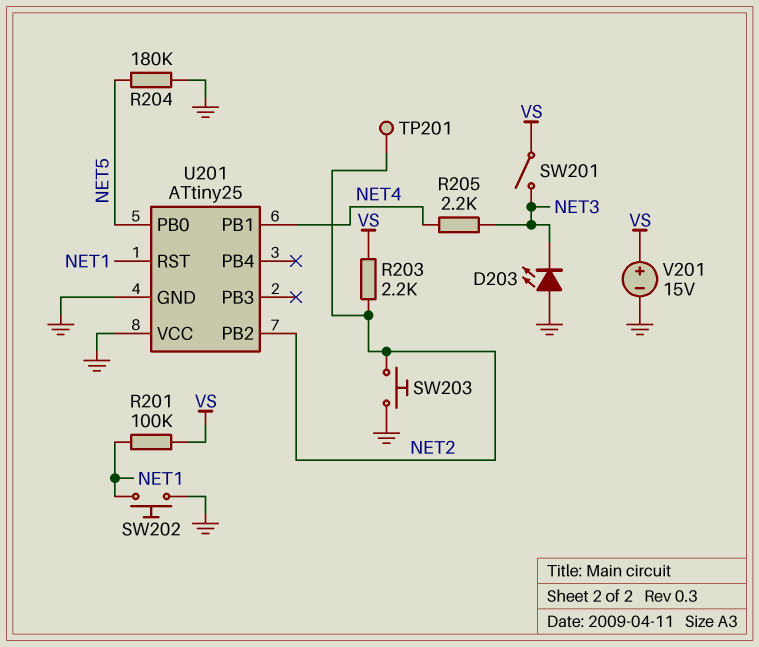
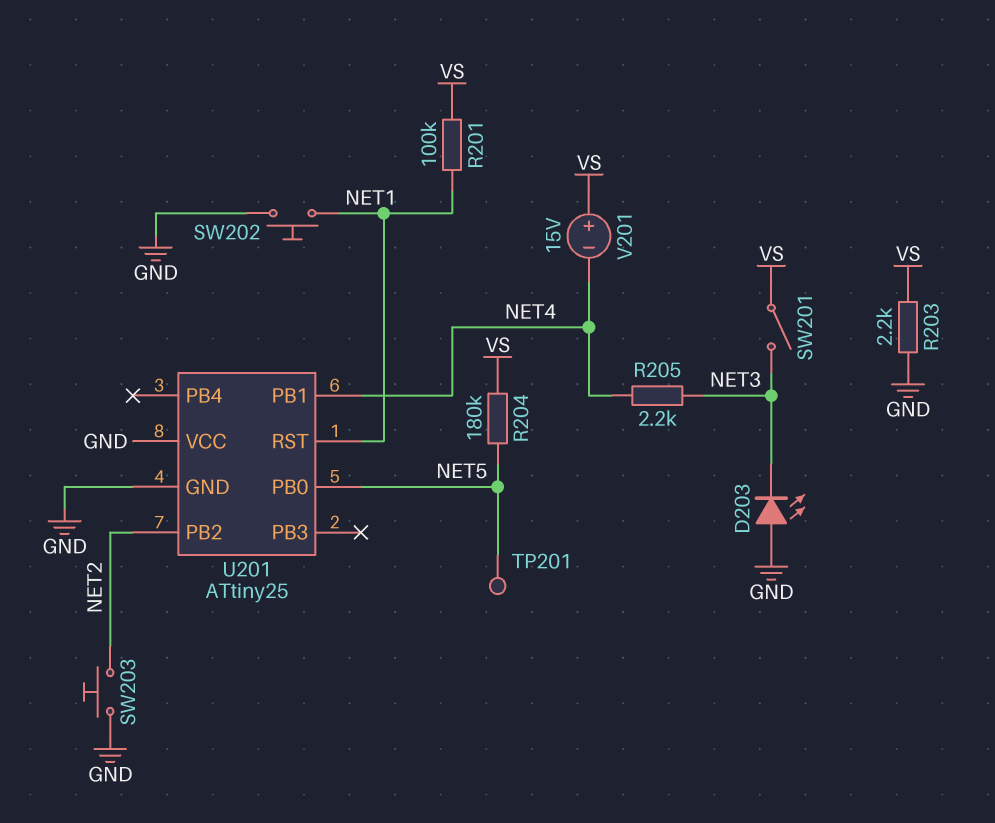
R203: 2.2k (NET2, VS) -> 2.2k (GND, VS)
R204: 180k (GND, NET5) -> 180k (NET5, VS)
TP201: test point (NET2) -> test point (NET5)
V201: 15V (plus VS, minus GND) -> 15V (plus VS, minus NET4)

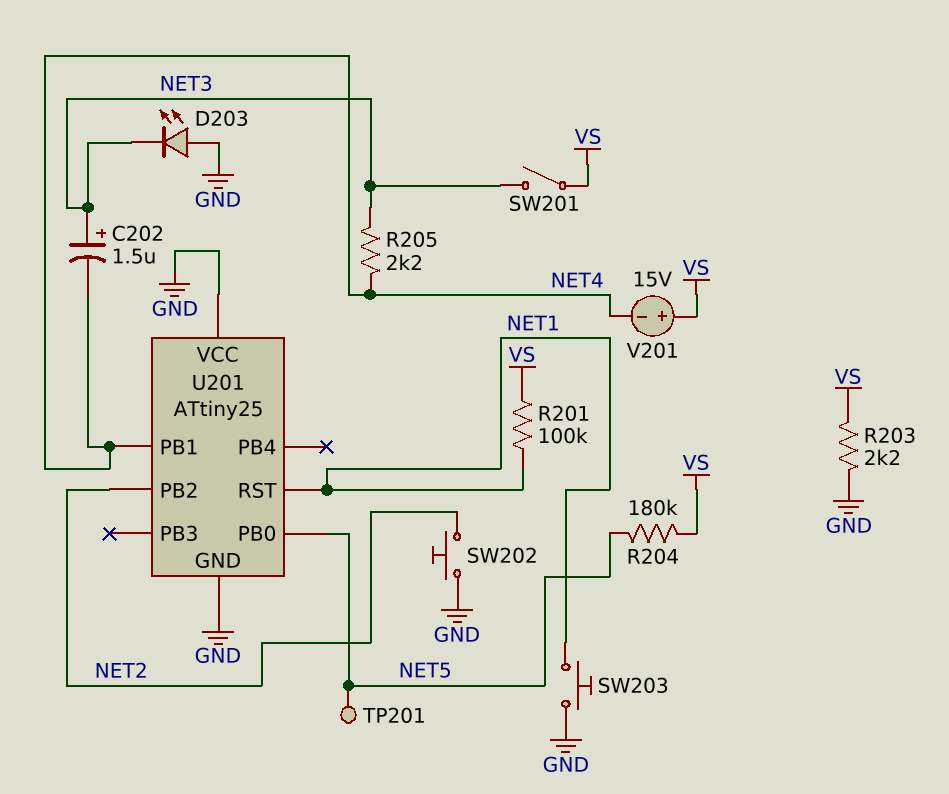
C202: none -> 1.5uF (plus NET3, minus NET4)
SW202: button (GND, NET1) -> button (GND, NET2)
SW203: button (GND, NET2) -> button (GND, NET1)

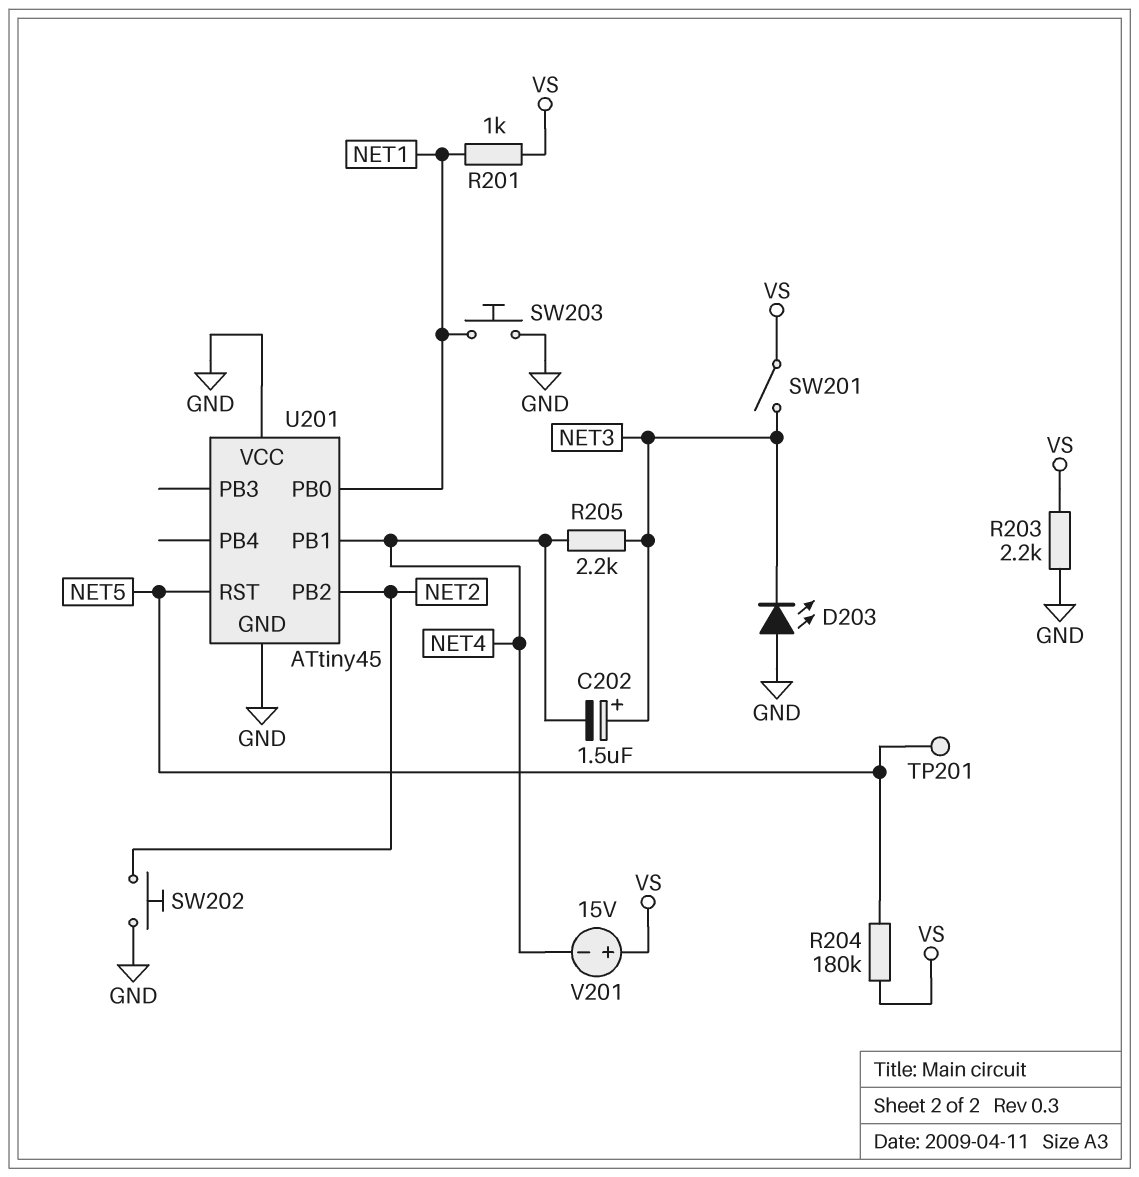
R201: 100k (NET1, VS) -> 1k (NET1, VS)
U201: ATtiny25 -> ATtiny45
U201 pin PB0: NET5 -> NET1
U201 pin RST: NET1 -> NET5

